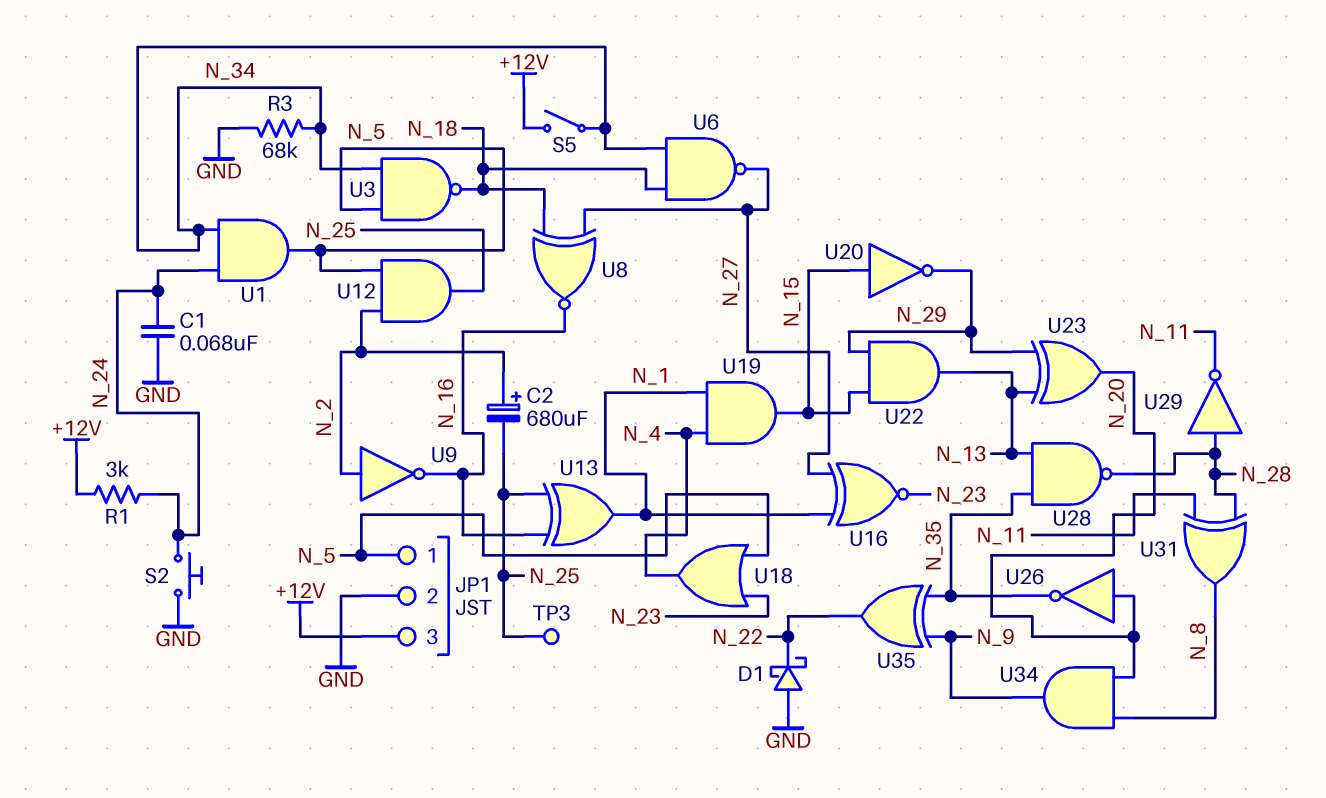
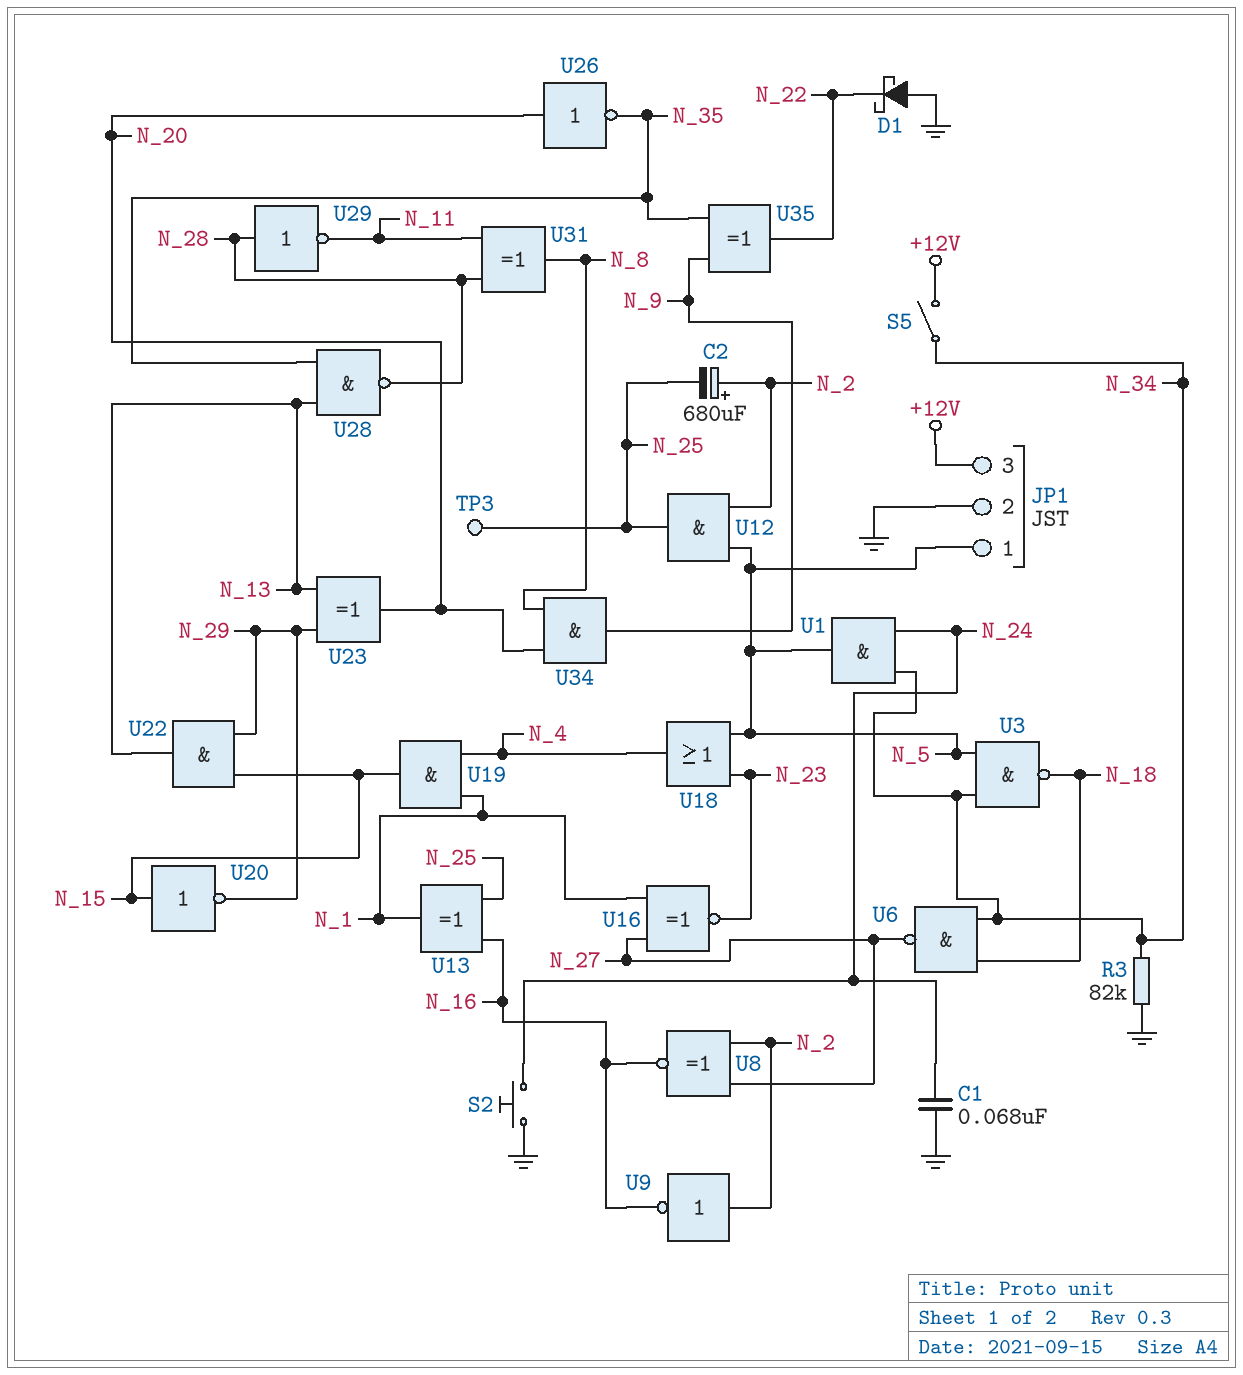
R1: 3k (+12V, N_24) -> none
R3: 68k (GND, N_34) -> 82k (GND, N_34)
U8: XNOR (in N_18, in N_27, out N_16) -> XNOR (in N_2, in N_27, out N_16)

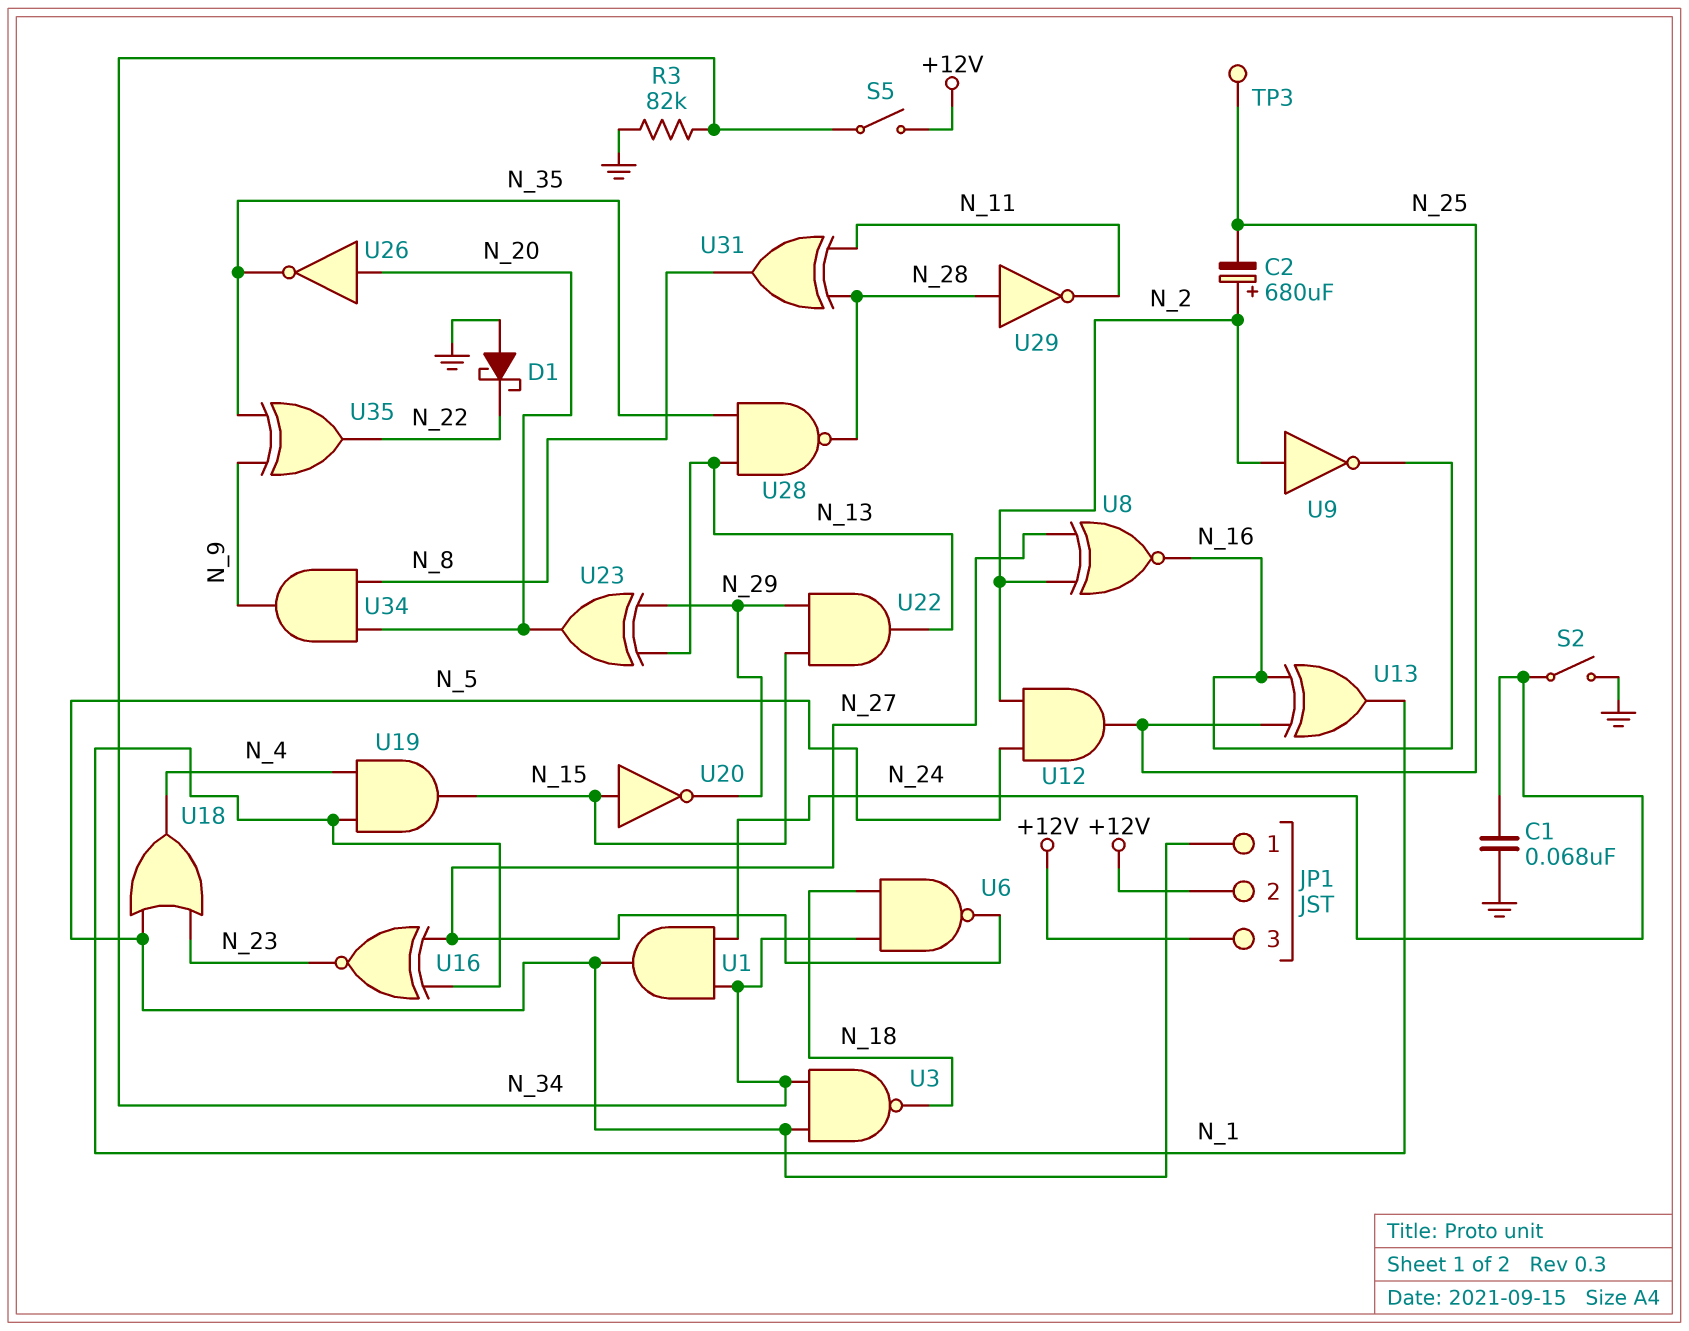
JP1 pin 2: GND -> +12V
S2: button (GND, N_24) -> switch (GND, N_24)

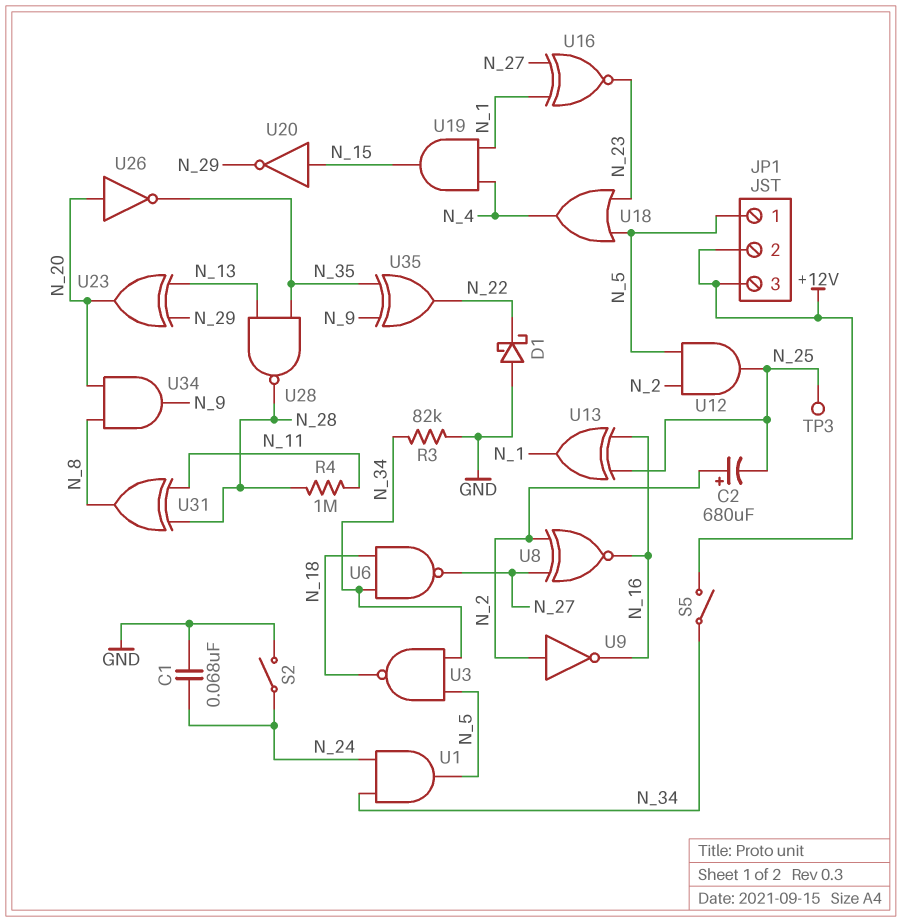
R4: none -> 1M (N_11, N_28)
U22: AND (in N_15, in N_29, out N_13) -> none
U29: NOT (in N_28, out N_11) -> none

